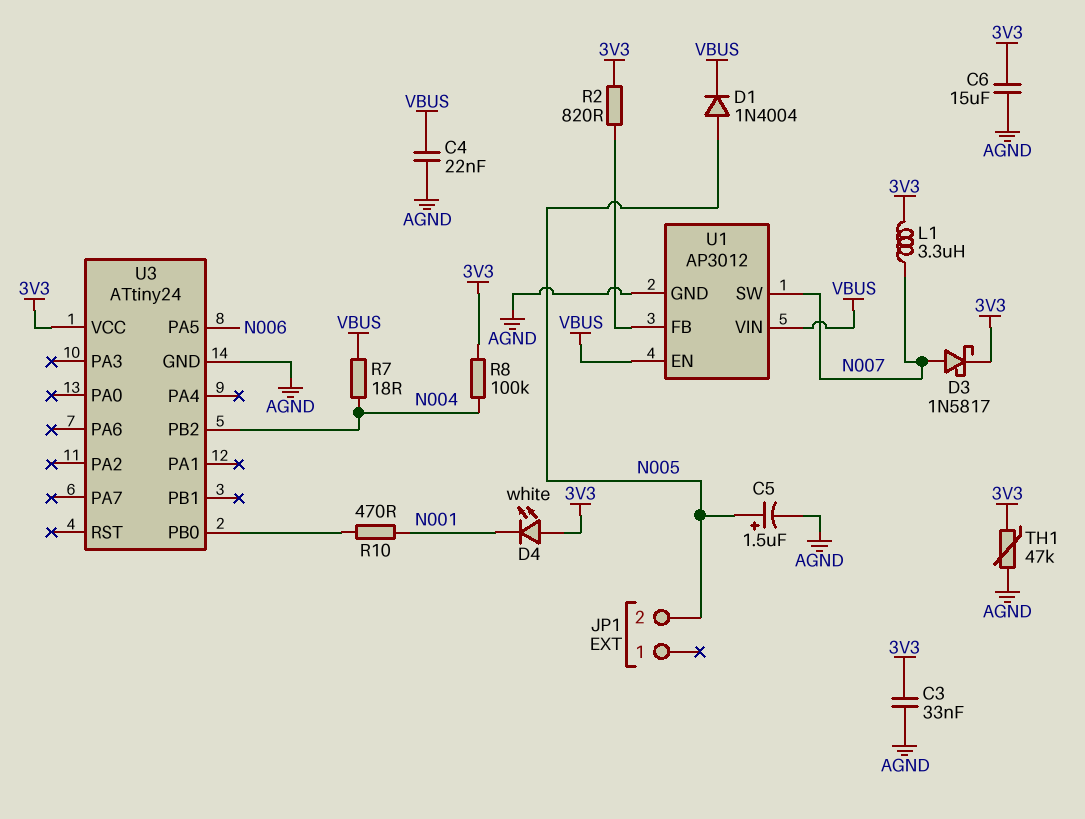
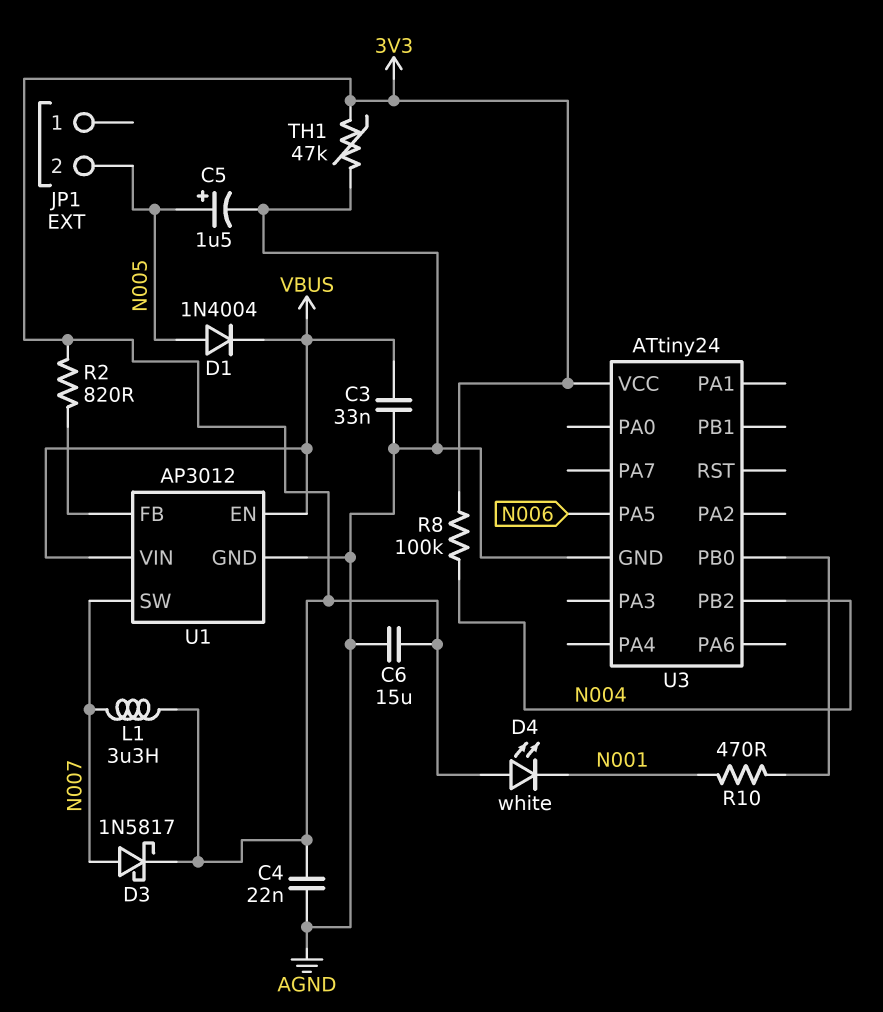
C3: 33nF (3V3, AGND) -> 33nF (AGND, VBUS)
C4: 22nF (AGND, VBUS) -> 22nF (3V3, AGND)
R7: 18 (N004, VBUS) -> none

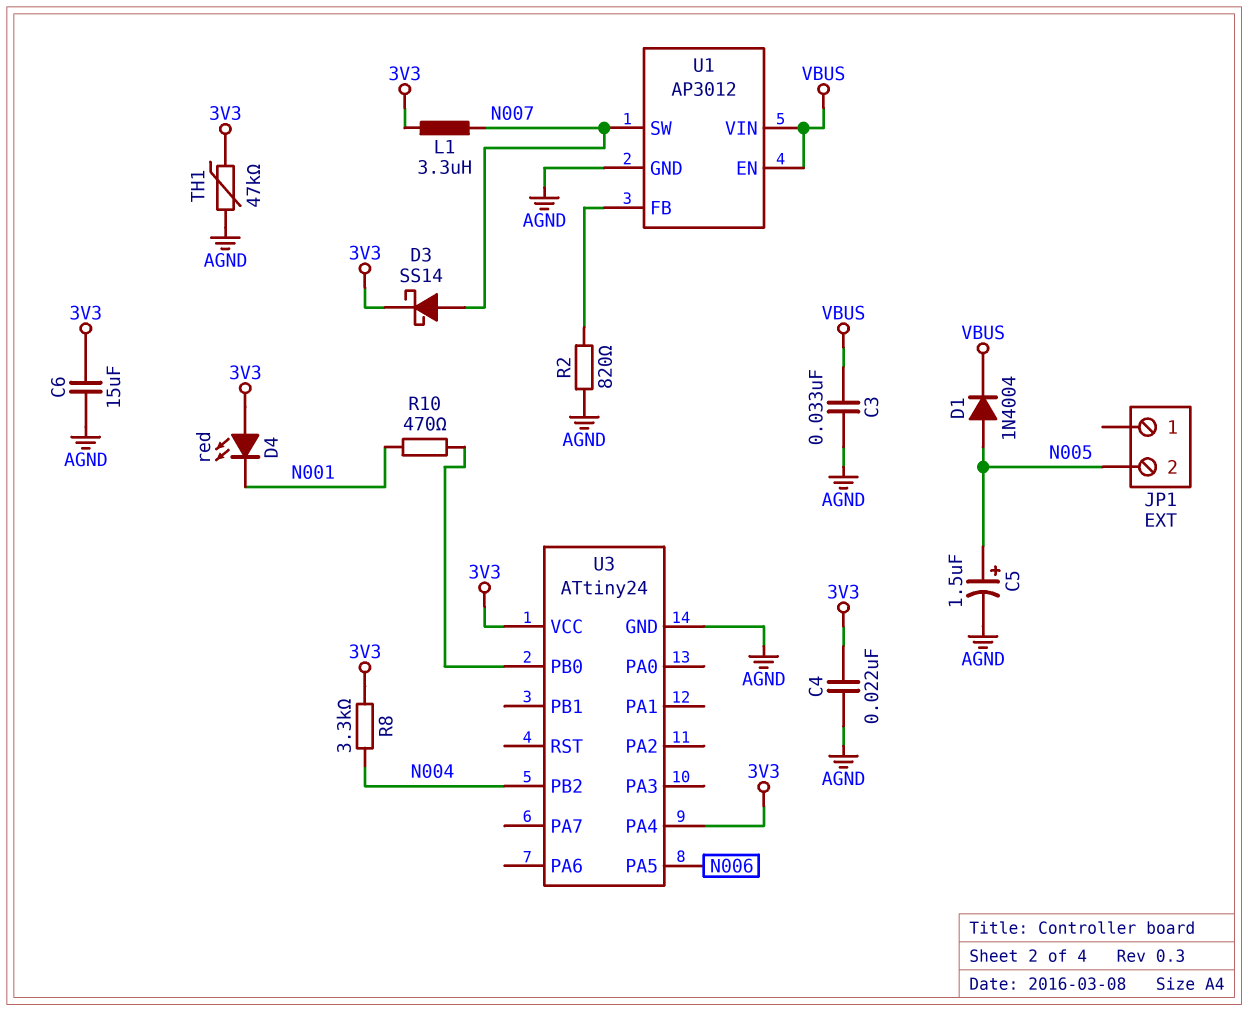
D3: schottky 1N5817 (A N007, K 3V3) -> schottky SS14 (A N007, K 3V3)
D4: LED white (A 3V3, K N001) -> LED red (A 3V3, K N001)
R2: 820 (3V3, U1/FB) -> 820 (AGND, U1/FB)
R8: 100k (3V3, N004) -> 3.3k (3V3, N004)
U3 pin PA4: none -> 3V3

